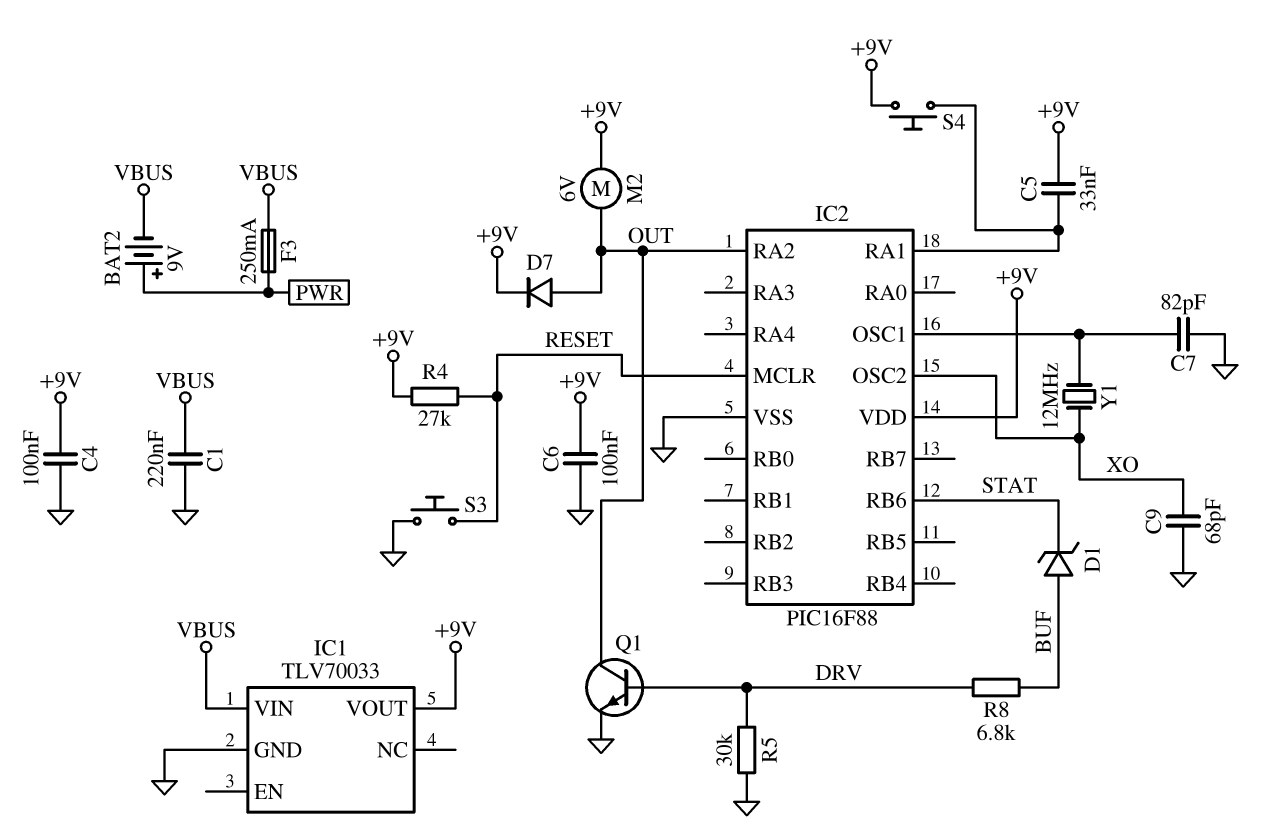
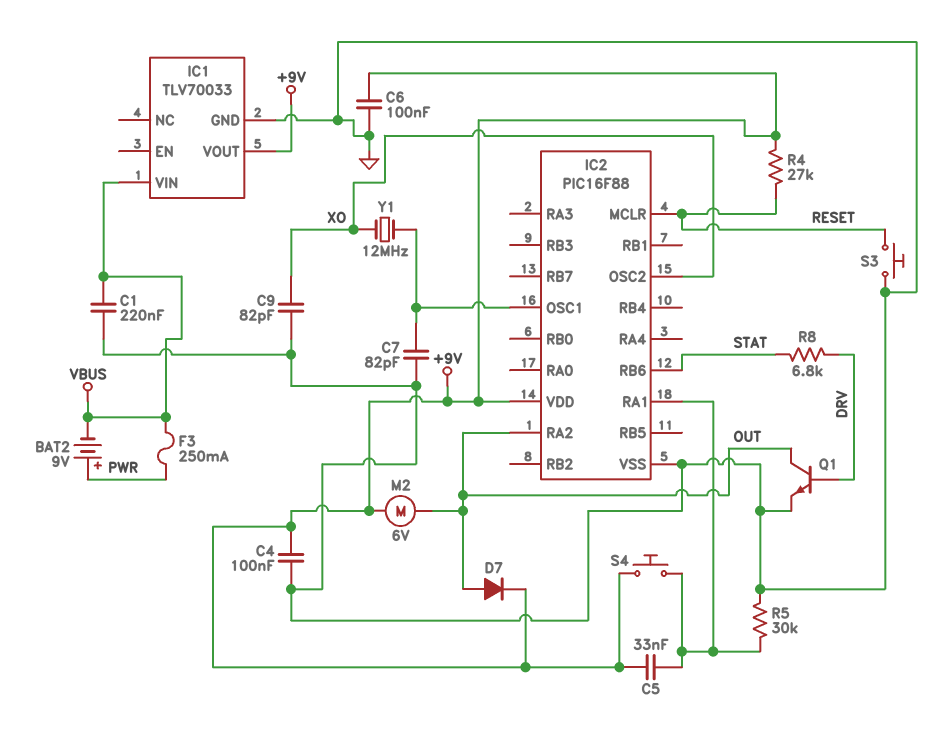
C9: 68pF (GND, XO) -> 82pF (GND, XO)
D1: zener (A BUF, K STAT) -> none
R5: 30k (DRV, GND) -> 30k (GND, IC2/RA1)
R8: 6.8k (BUF, DRV) -> 6.8k (DRV, STAT)

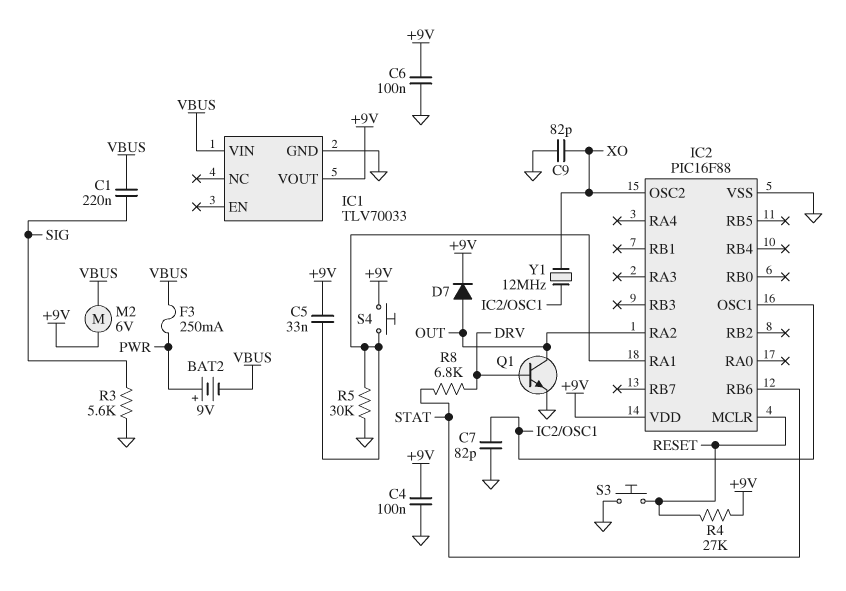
C1: 220nF (GND, VBUS) -> 220nF (SIG, VBUS)
M2: motor 6V (+9V, OUT) -> motor 6V (+9V, VBUS)
R3: none -> 5.6k (GND, SIG)

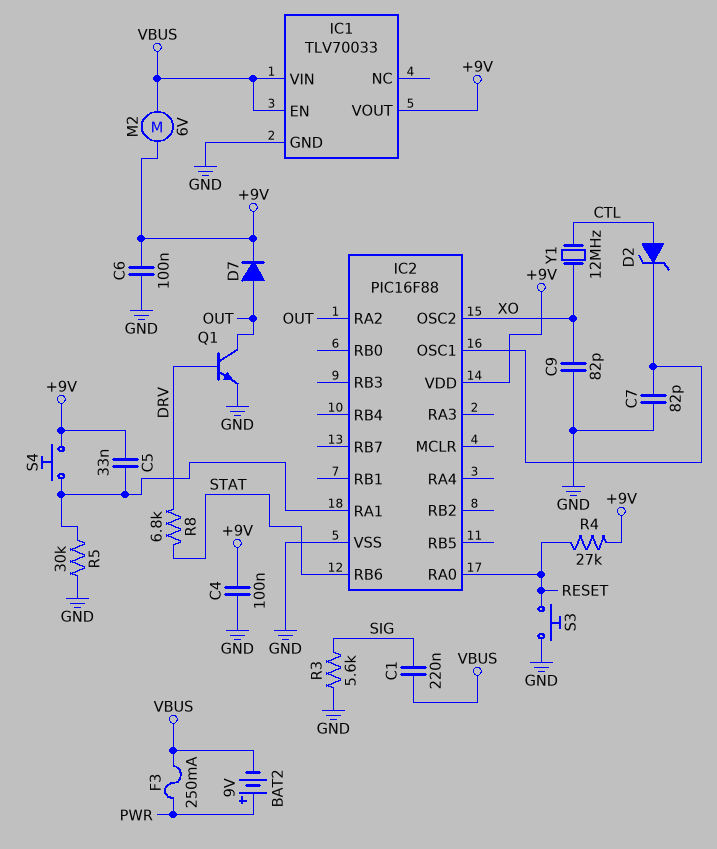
D2: none -> zener (A CTL, K IC2/OSC1)
IC1 pin EN: none -> VBUS
IC2 pin MCLR: RESET -> none
IC2 pin RA0: none -> RESET
Y1: 12MHz (IC2/OSC1, XO) -> 12MHz (CTL, XO)

